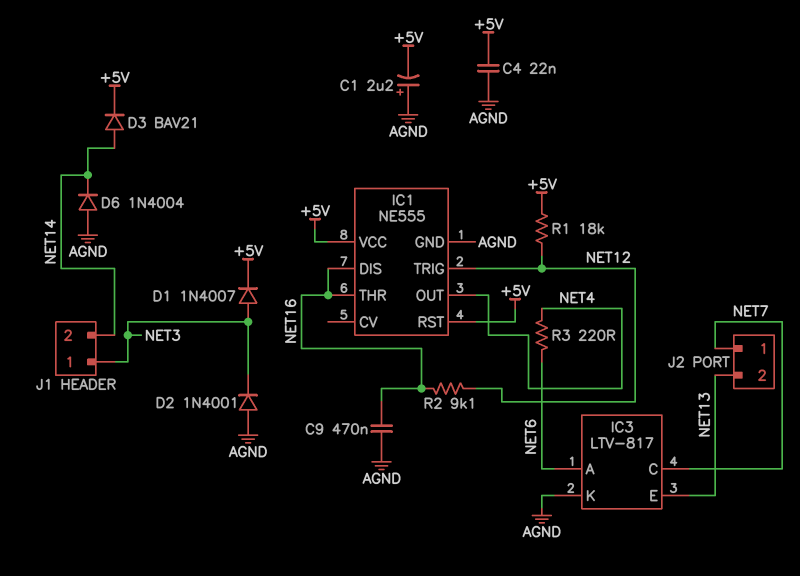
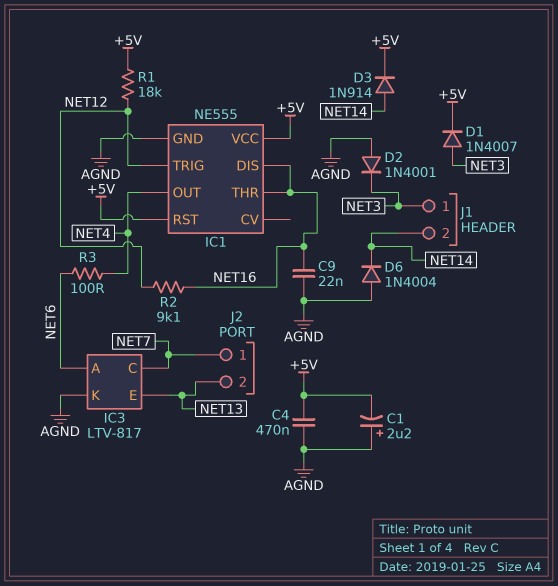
C4: 22nF (+5V, AGND) -> 470nF (+5V, AGND)
C9: 470nF (AGND, NET16) -> 22nF (AGND, NET16)
D3: diode BAV21 (A NET14, K +5V) -> diode 1N914 (A NET14, K +5V)
R3: 220 (NET4, NET6) -> 100 (NET4, NET6)

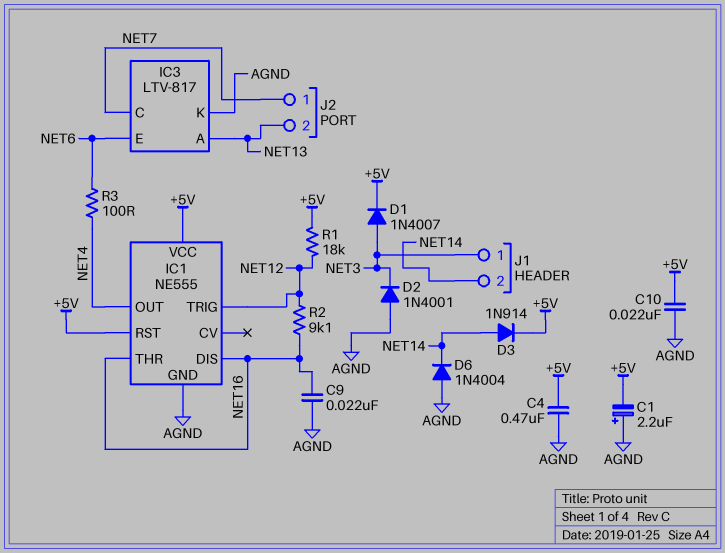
C10: none -> 22nF (+5V, AGND)
IC3 pin A: NET6 -> NET13
IC3 pin E: NET13 -> NET6

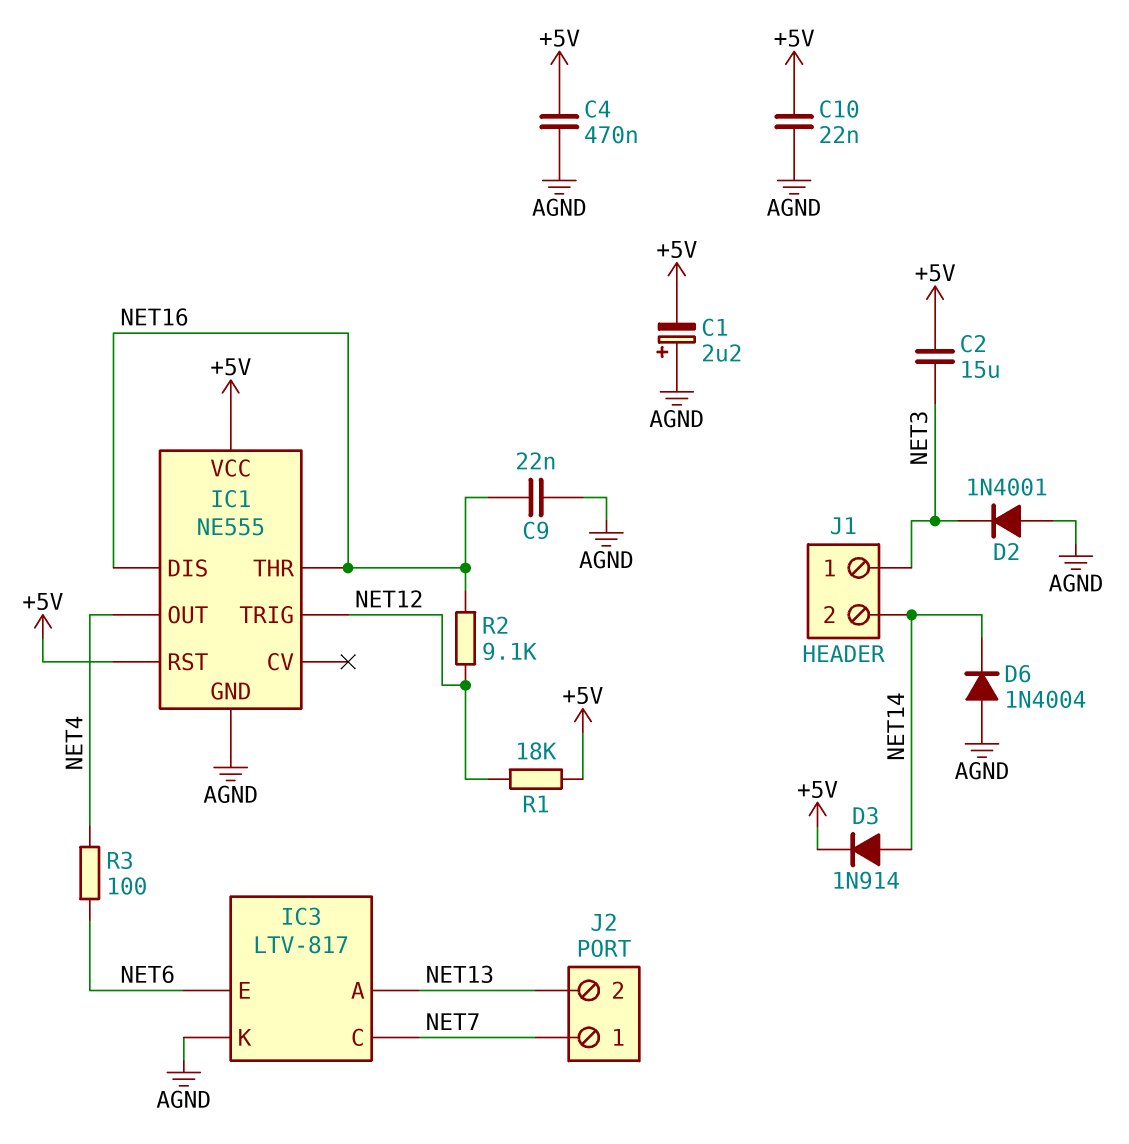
C2: none -> 15uF (+5V, NET3)
D1: diode 1N4007 (A NET3, K +5V) -> none

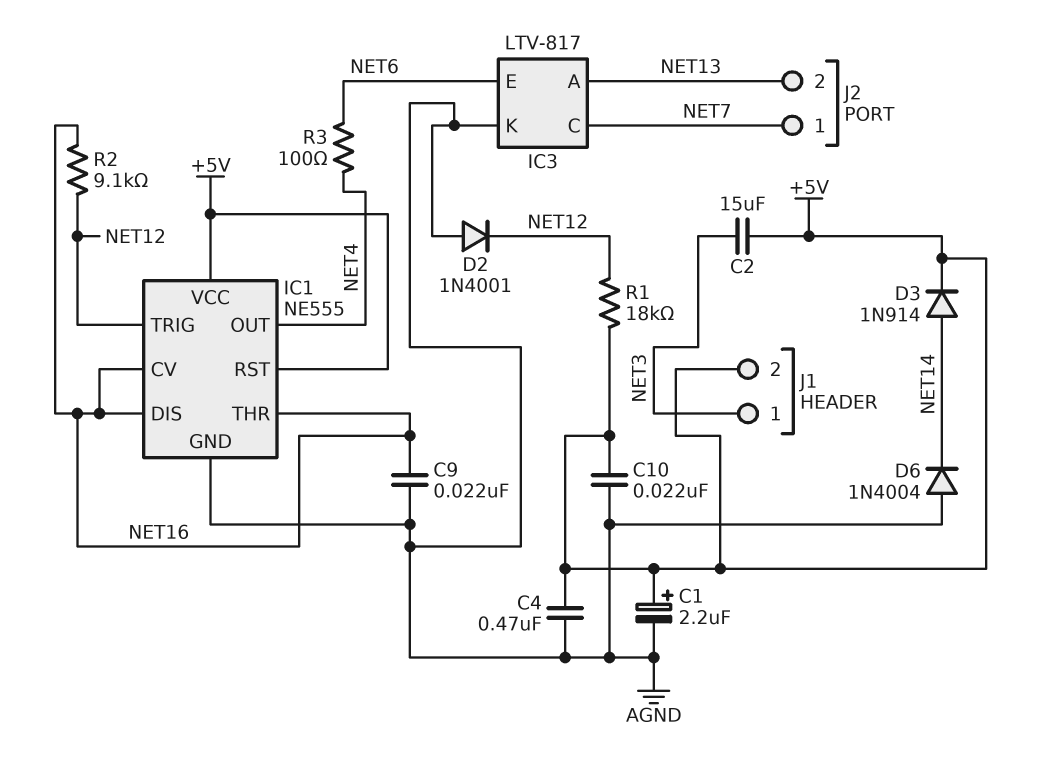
C1: 2.2uF (plus AGND, minus +5V) -> 2.2uF (plus +5V, minus AGND)
D2: diode 1N4001 (A AGND, K NET3) -> diode 1N4001 (A AGND, K NET12)
IC1 pin CV: none -> NET16
J1 pin 2: NET14 -> +5V

